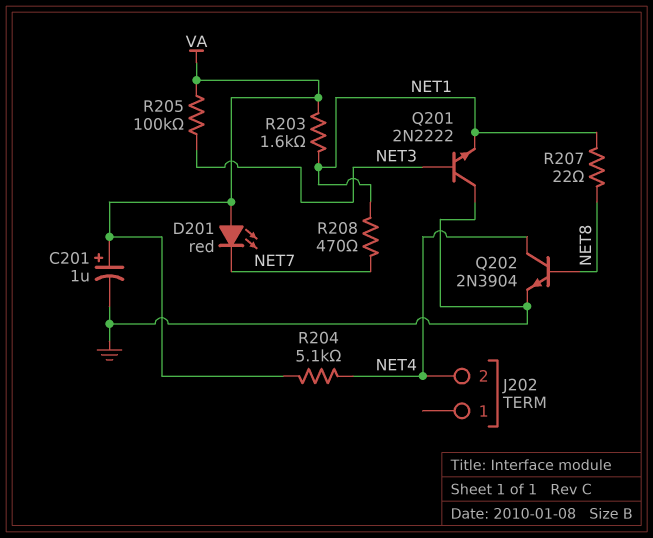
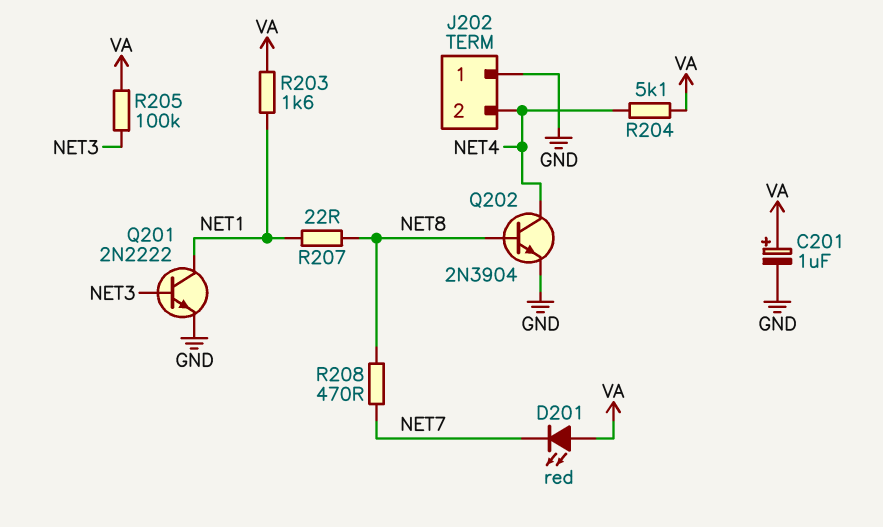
J202 pin 1: none -> GND
Q201: NPN 2N2222 (B NET3, C GND, E NET1) -> NPN 2N2222 (B NET3, C NET1, E GND)
R208: 470 (NET1, NET7) -> 470 (NET7, NET8)

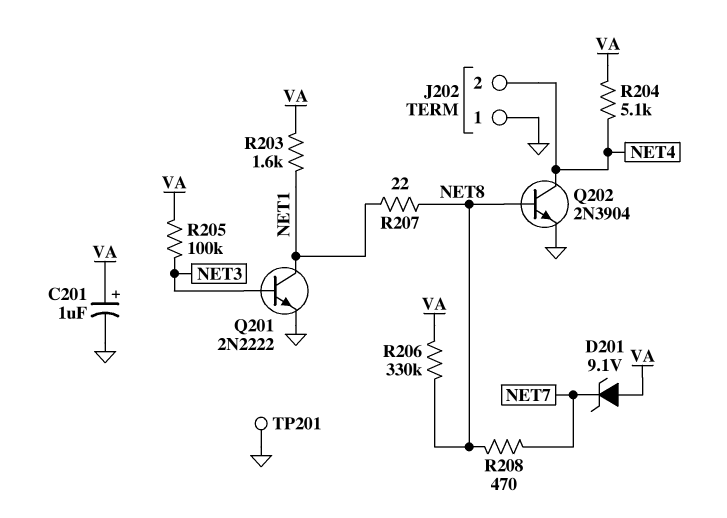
D201: LED red (A VA, K NET7) -> zener 9.1V (A VA, K NET7)
R206: none -> 330k (NET8, VA)
TP201: none -> test point (GND)

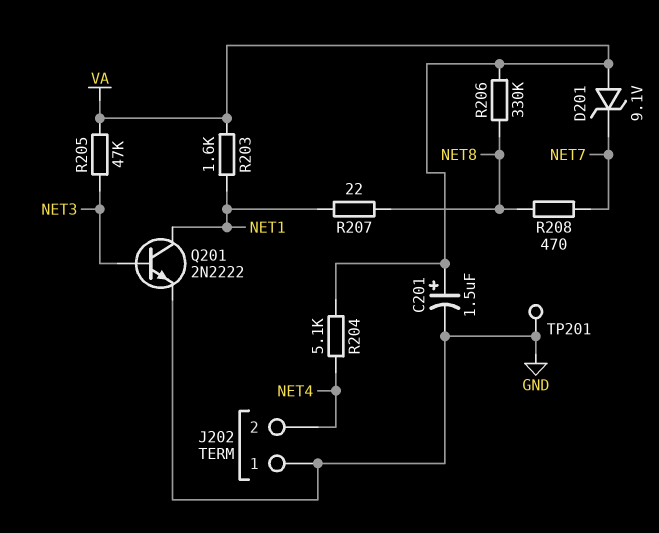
C201: 1uF (plus VA, minus GND) -> 1.5uF (plus VA, minus GND)
Q202: NPN 2N3904 (B NET8, C NET4, E GND) -> none
R205: 100k (NET3, VA) -> 47k (NET3, VA)

